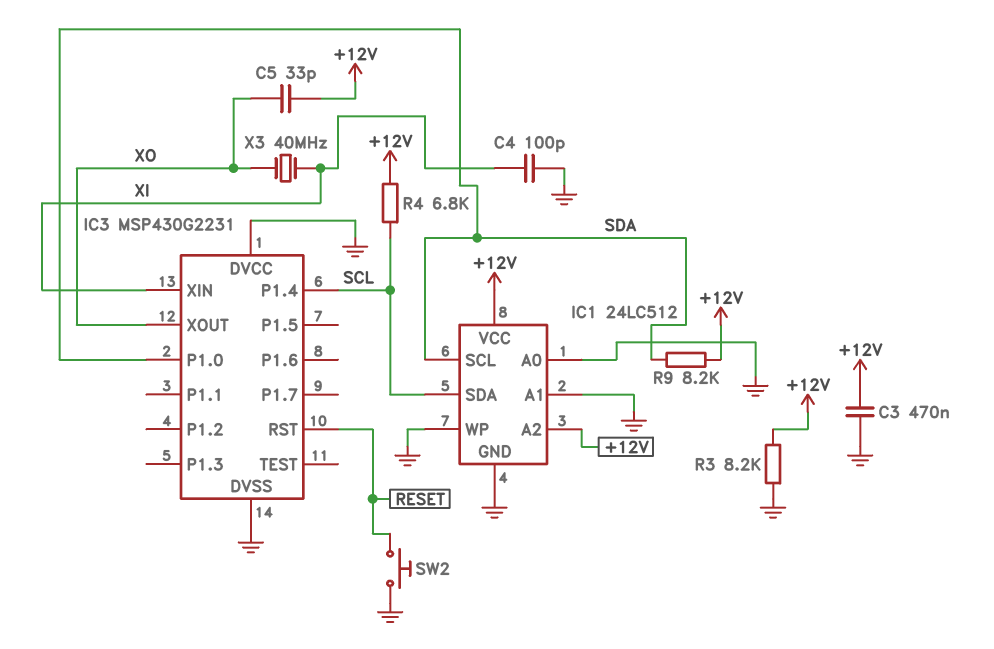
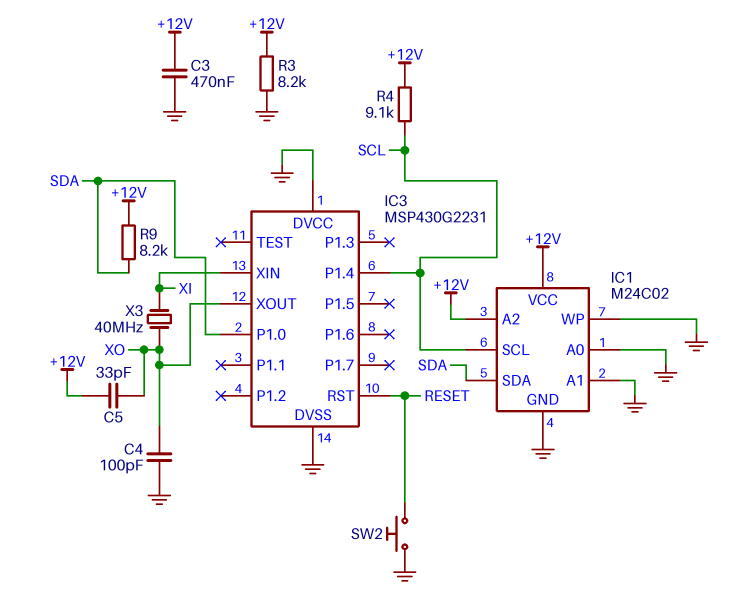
C4: 100pF (GND, XI) -> 100pF (GND, XO)
IC1: 24LC512 -> M24C02
IC1 pin SCL: SDA -> SCL
IC1 pin SDA: SCL -> SDA
R4: 6.8k (+12V, SCL) -> 9.1k (+12V, SCL)

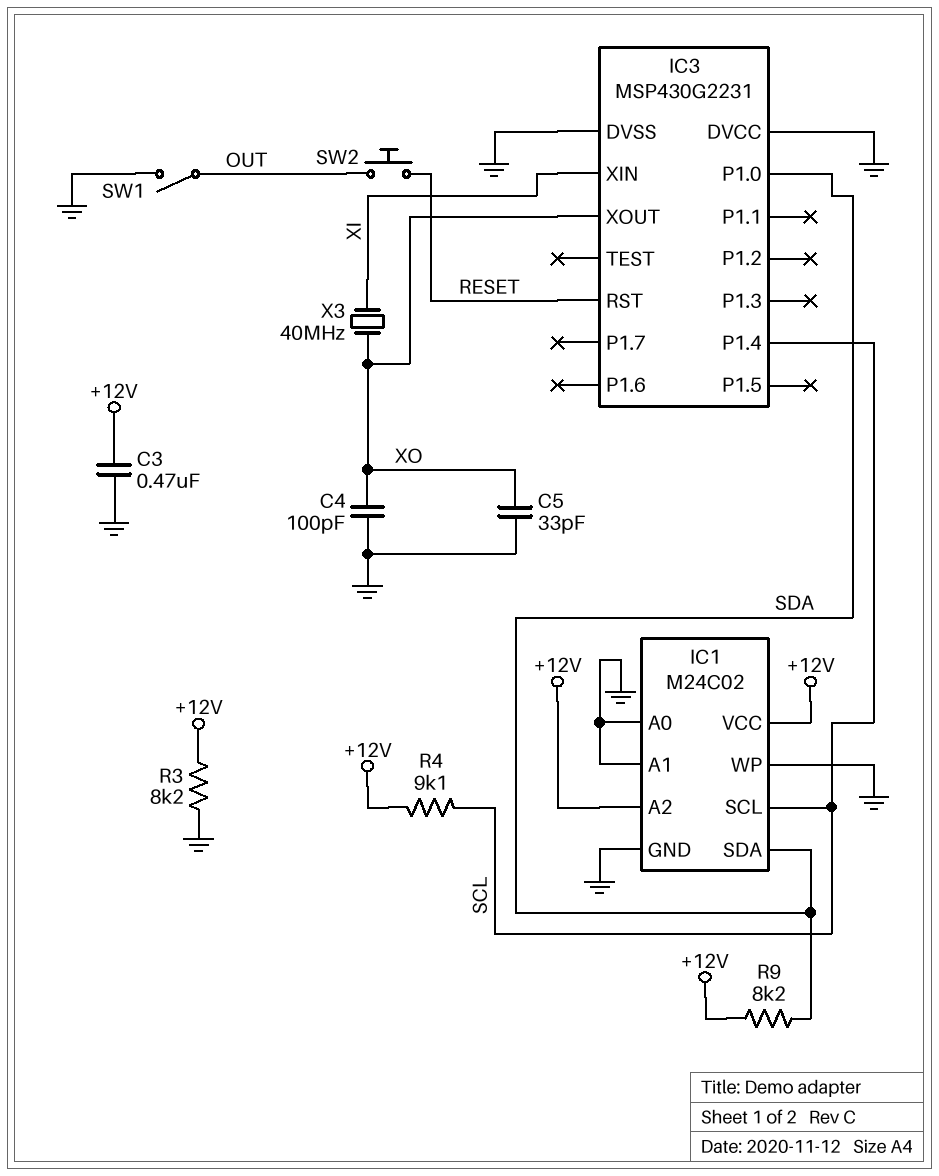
C5: 33pF (+12V, XO) -> 33pF (GND, XO)
SW1: none -> switch (GND, OUT)
SW2: button (GND, RESET) -> button (OUT, RESET)

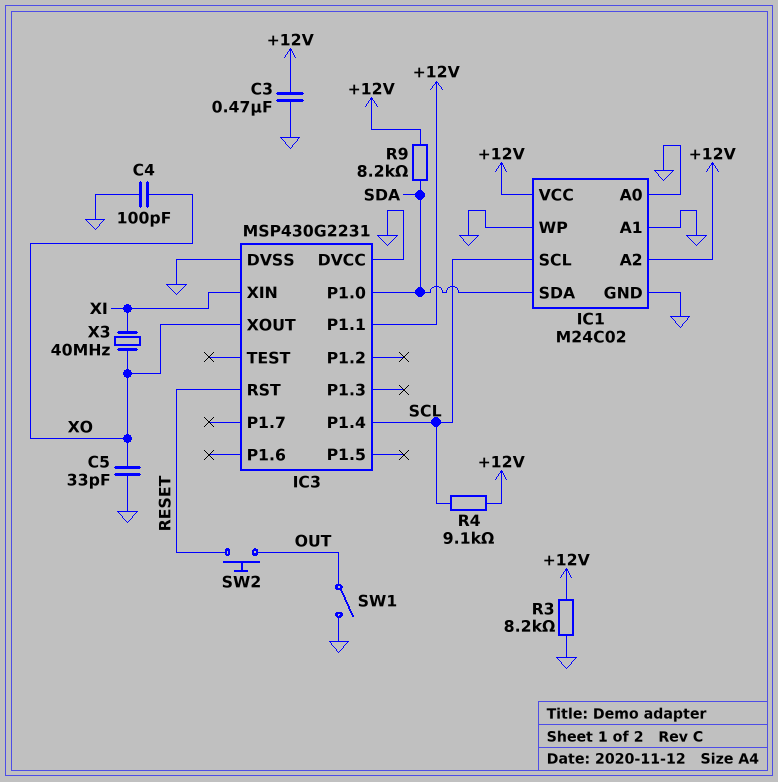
IC3 pin P1.1: none -> +12V

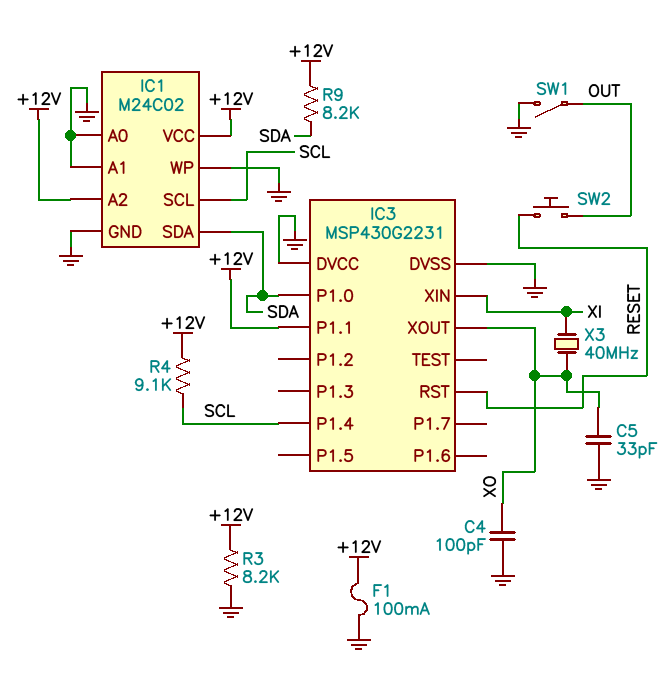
C3: 470nF (+12V, GND) -> none
F1: none -> 100mA (+12V, GND)

